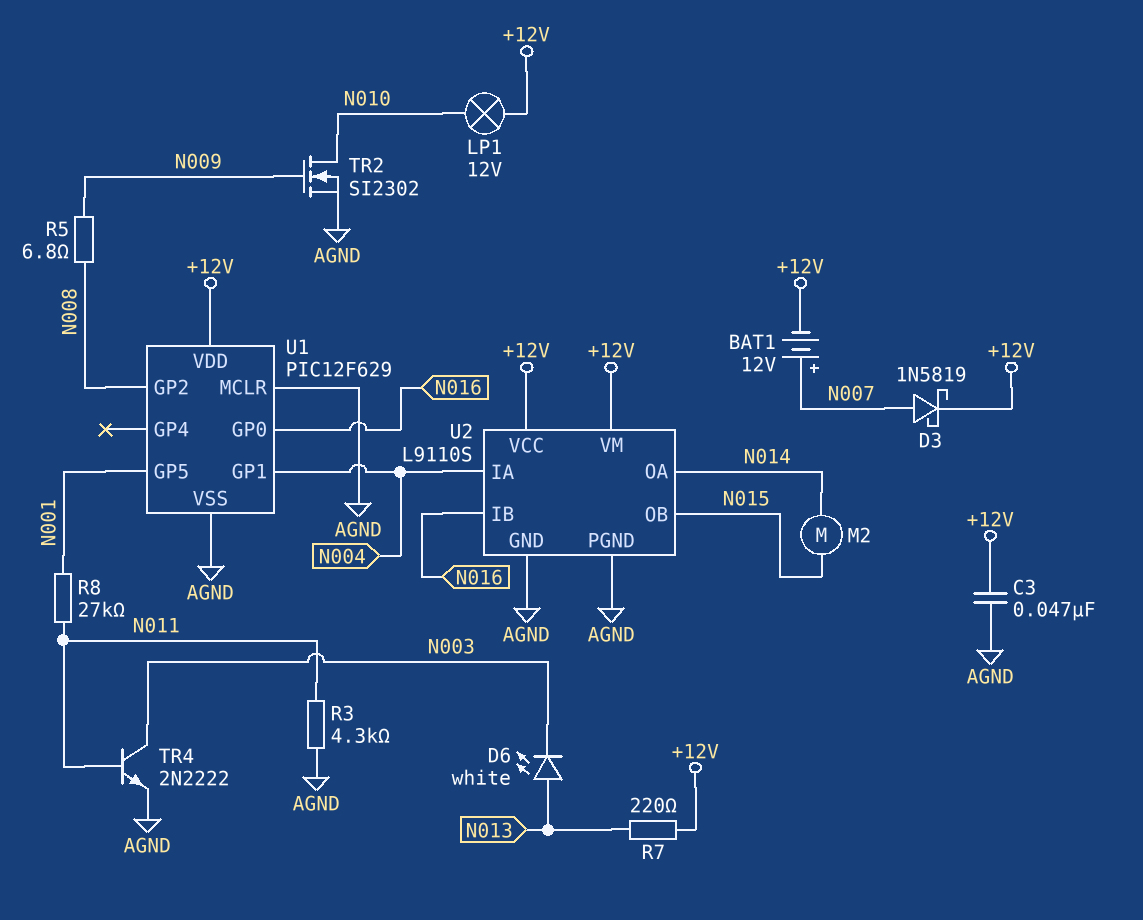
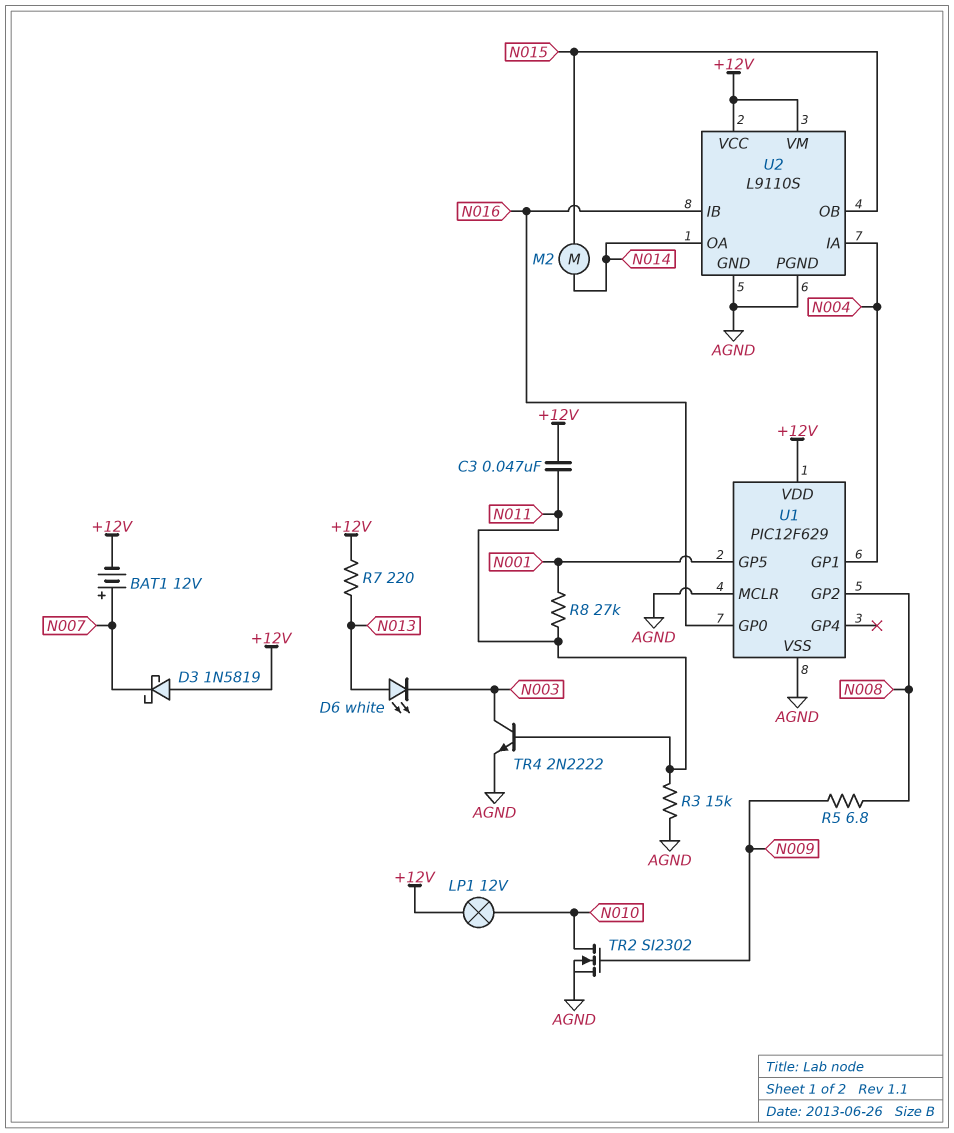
C3: 47nF (+12V, AGND) -> 47nF (+12V, N011)
D3: schottky 1N5819 (A N007, K +12V) -> schottky 1N5819 (A +12V, K N007)
R3: 4.3k (AGND, N011) -> 15k (AGND, N011)

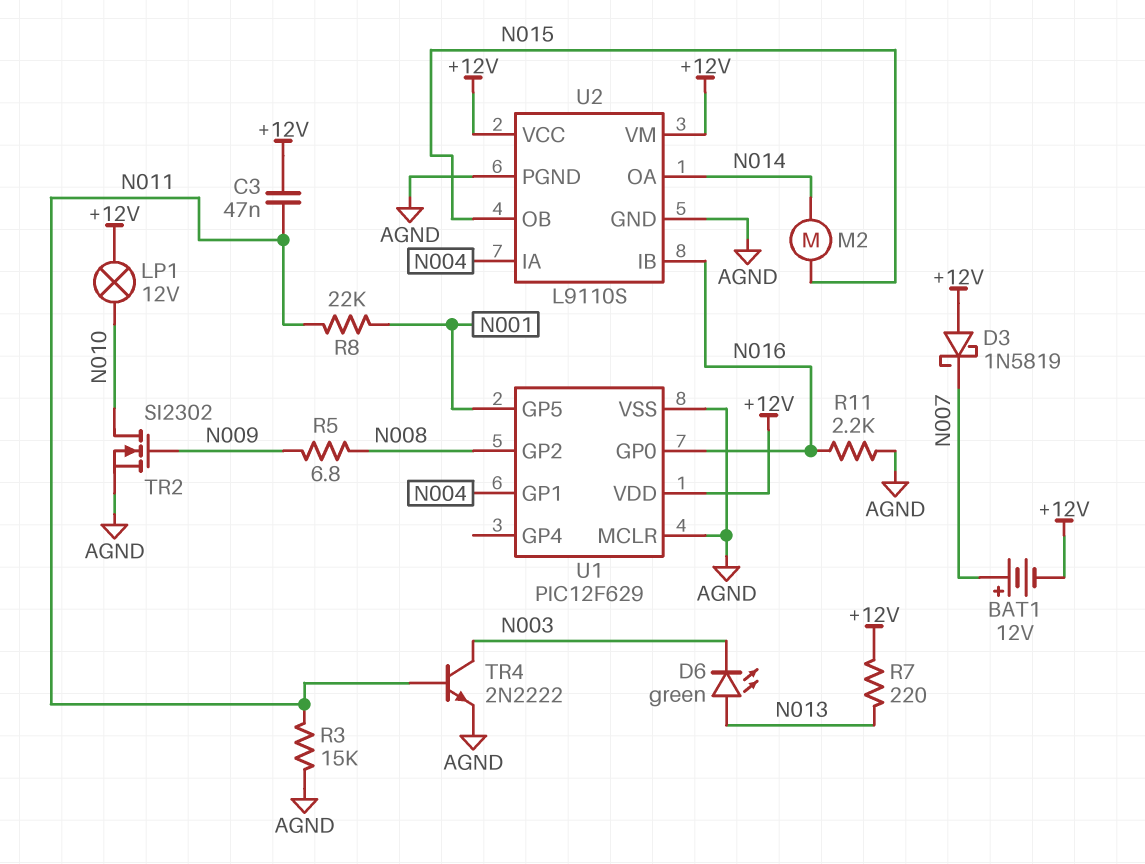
D6: LED white (A N013, K N003) -> LED green (A N013, K N003)
R8: 27k (N001, N011) -> 22k (N001, N011)
R11: none -> 2.2k (AGND, N016)

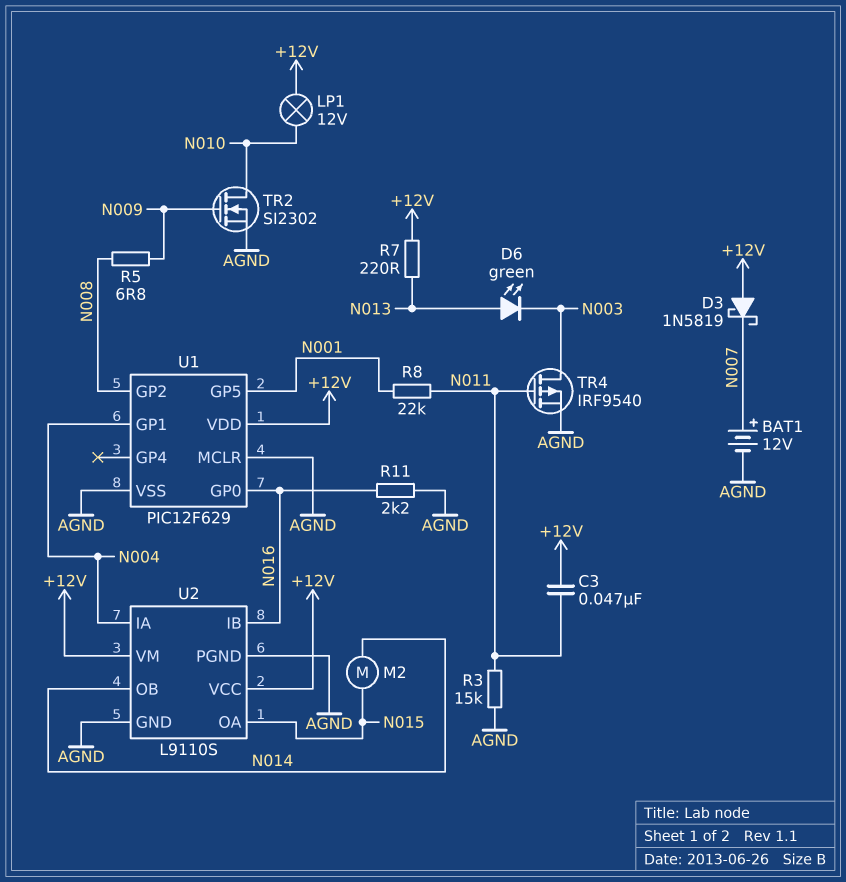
BAT1: 12V (plus N007, minus +12V) -> 12V (plus N007, minus AGND)
TR4: NPN 2N2222 (B N011, C N003, E AGND) -> PMOS IRF9540 (G N011, D N003, S AGND)
U2 pin OA: N014 -> N015
U2 pin OB: N015 -> N014

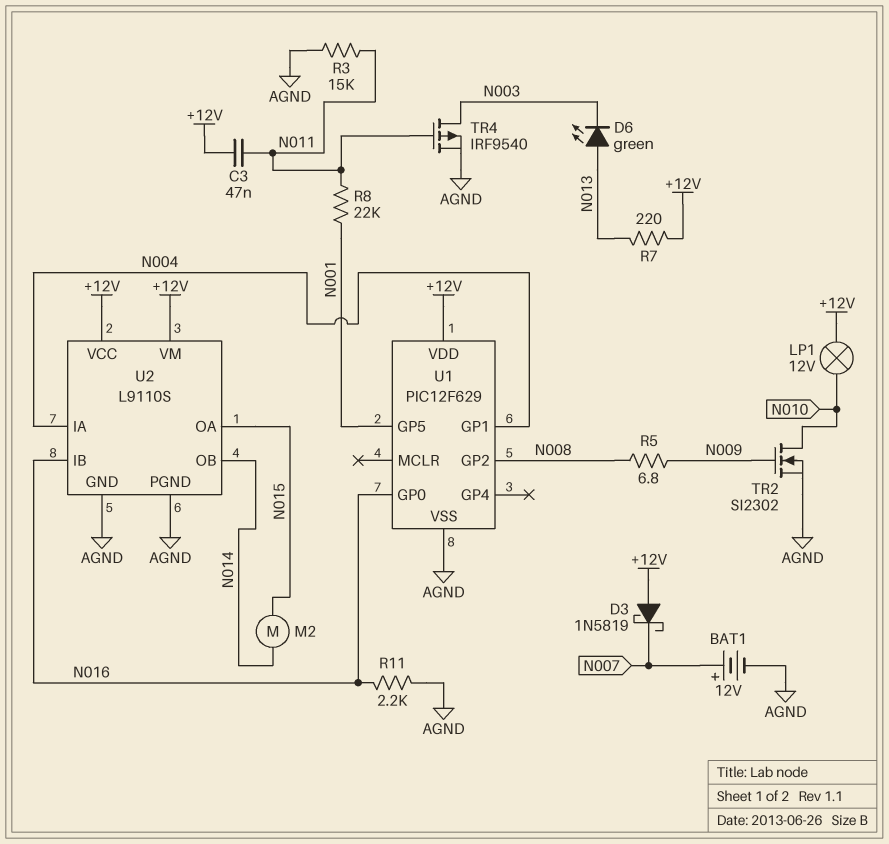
U1 pin MCLR: AGND -> none

